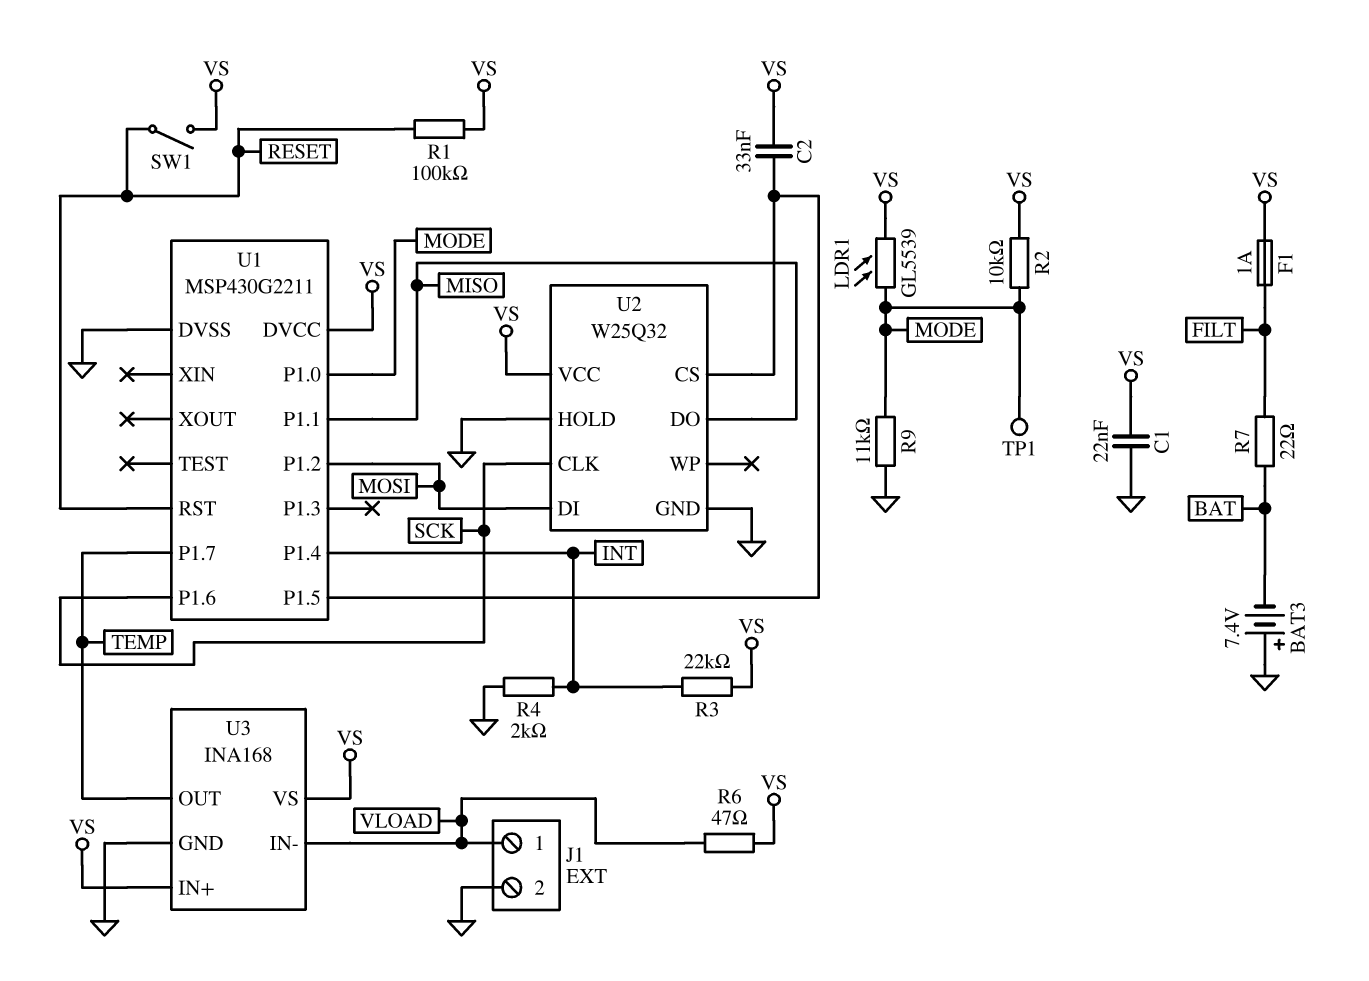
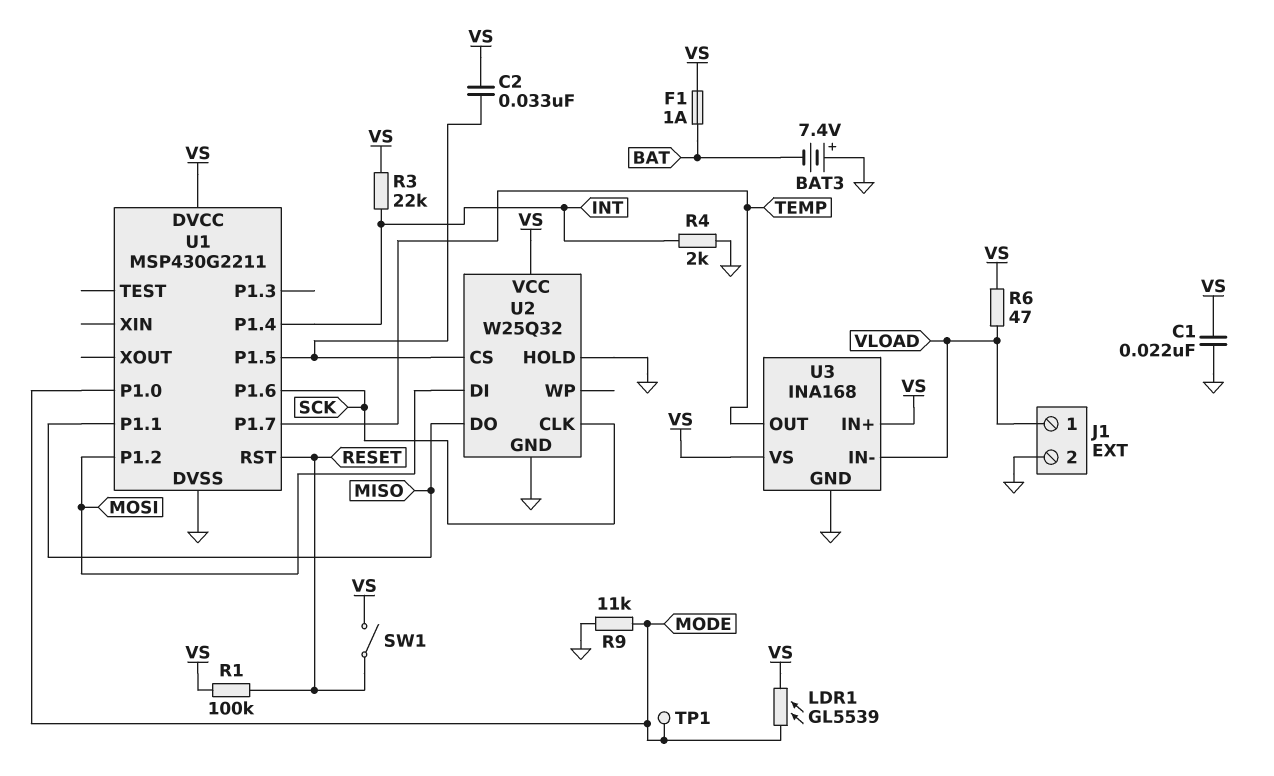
F1: 1A (FILT, VS) -> 1A (BAT, VS)
R2: 10k (MODE, VS) -> none
R7: 22 (BAT, FILT) -> none

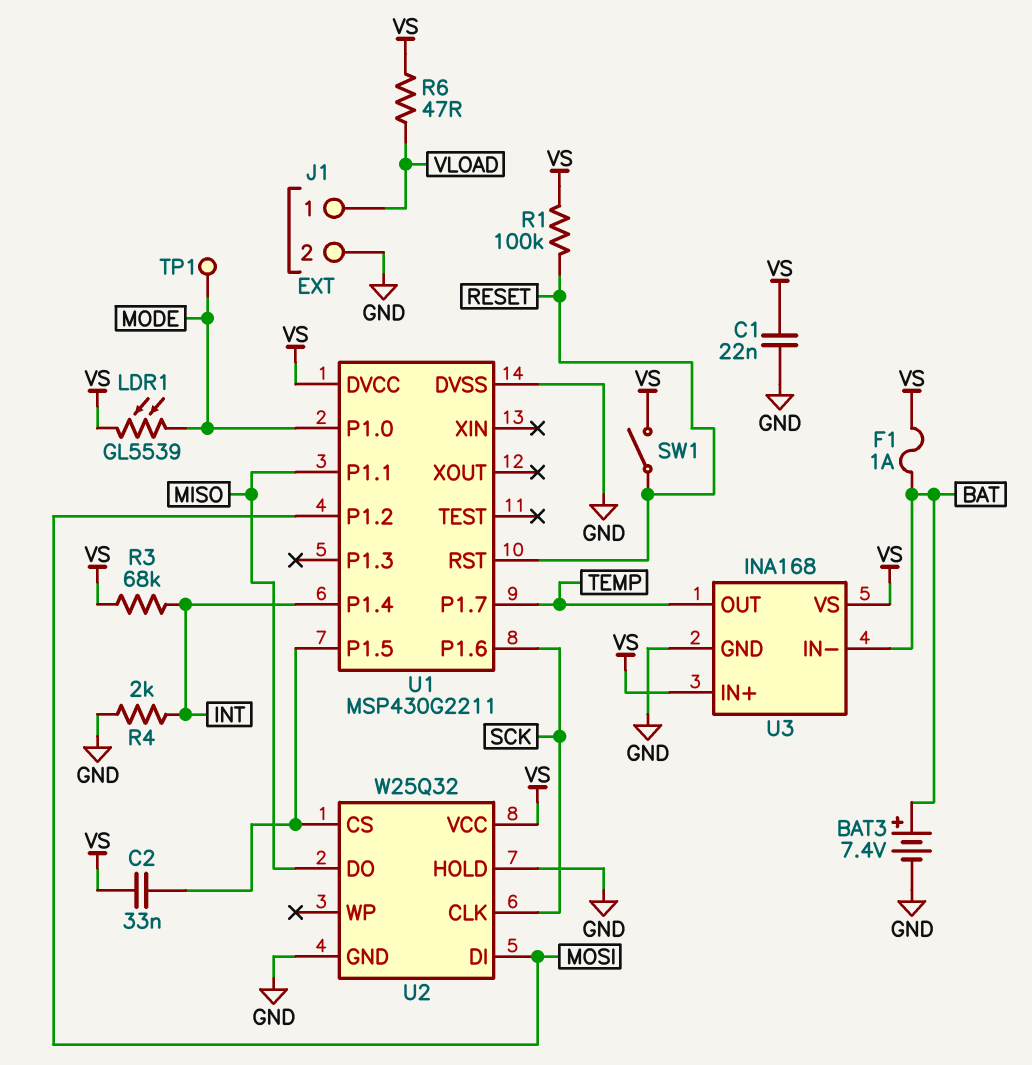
BAT3: 7.4V (plus GND, minus BAT) -> 7.4V (plus BAT, minus GND)
R3: 22k (INT, VS) -> 68k (INT, VS)
R9: 11k (GND, MODE) -> none
U3 pin IN-: VLOAD -> BAT

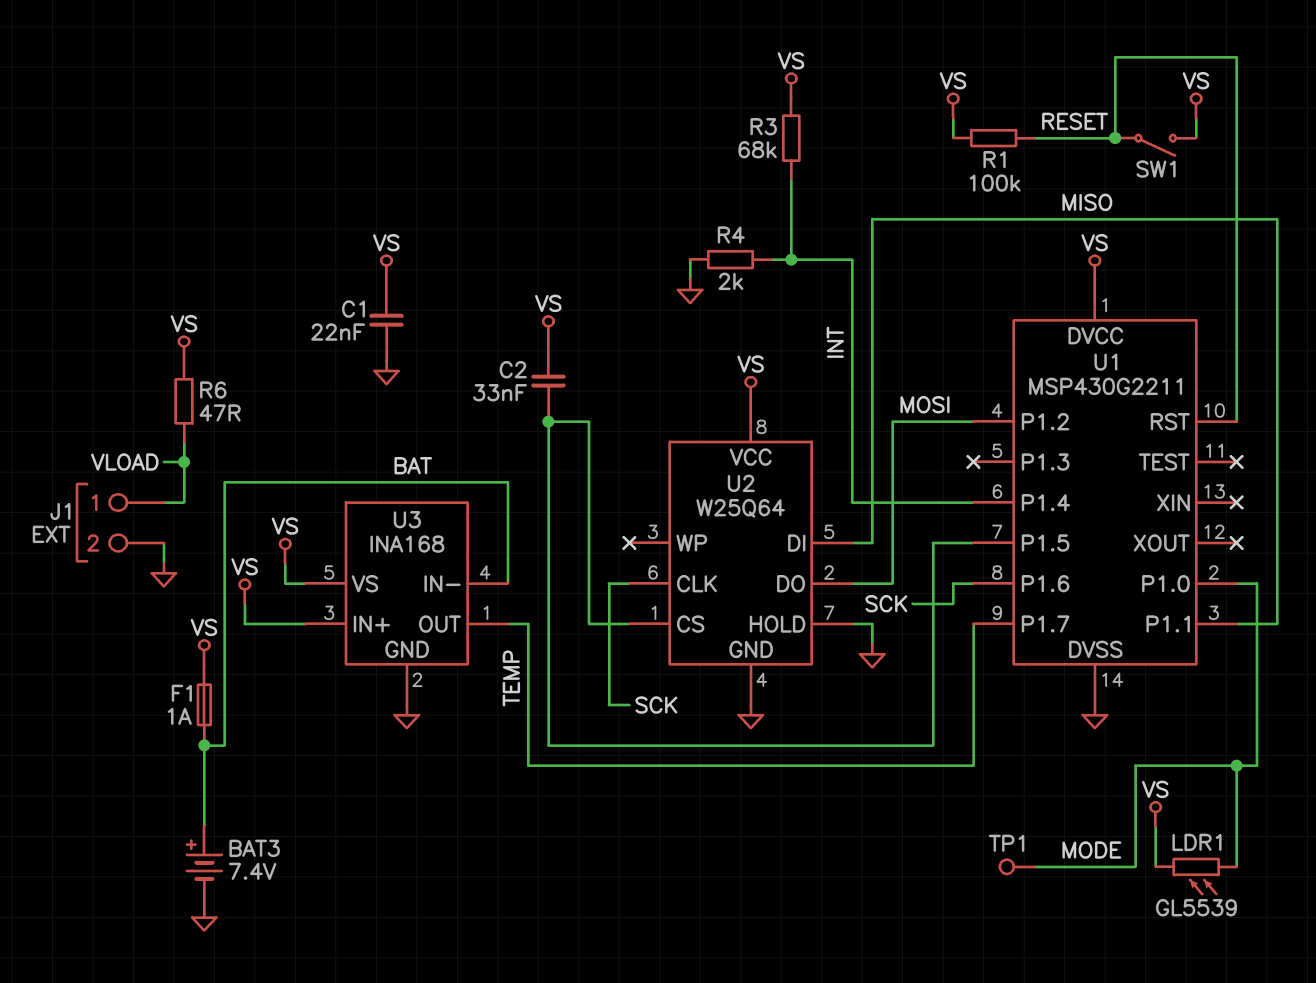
U2: W25Q32 -> W25Q64
U2 pin DI: MOSI -> MISO
U2 pin DO: MISO -> MOSI

